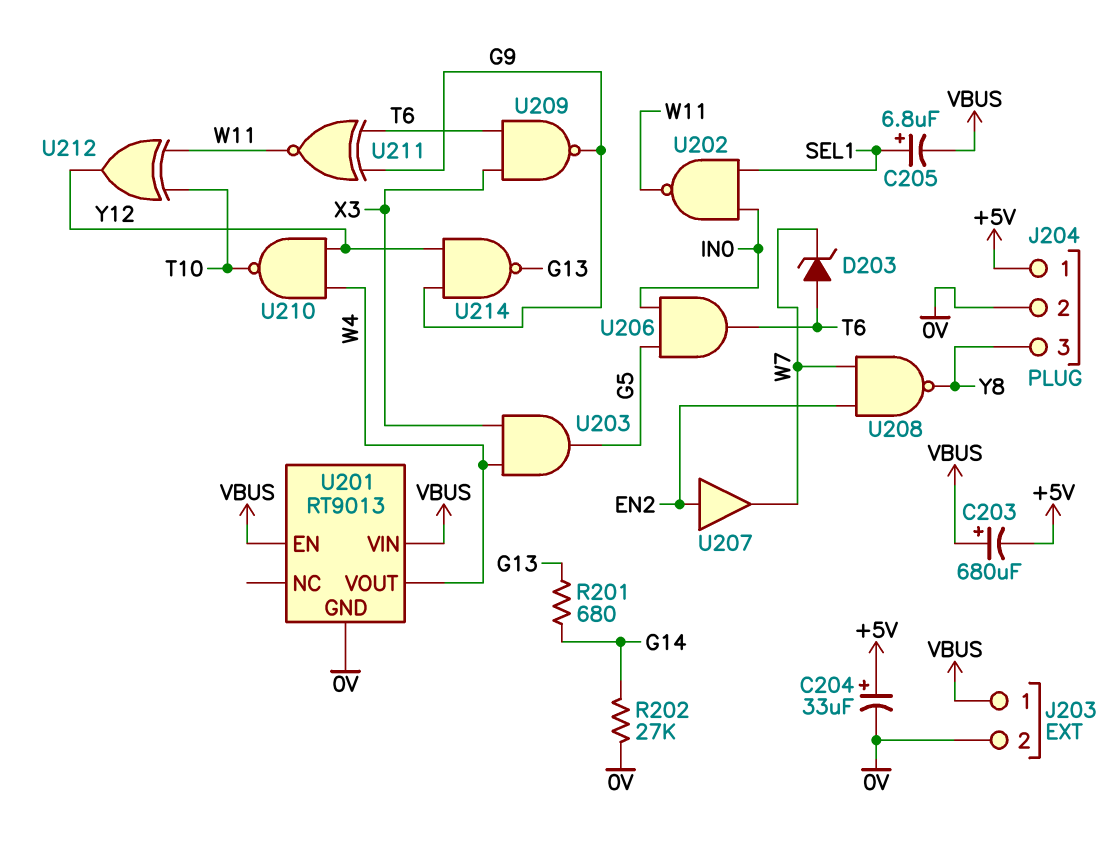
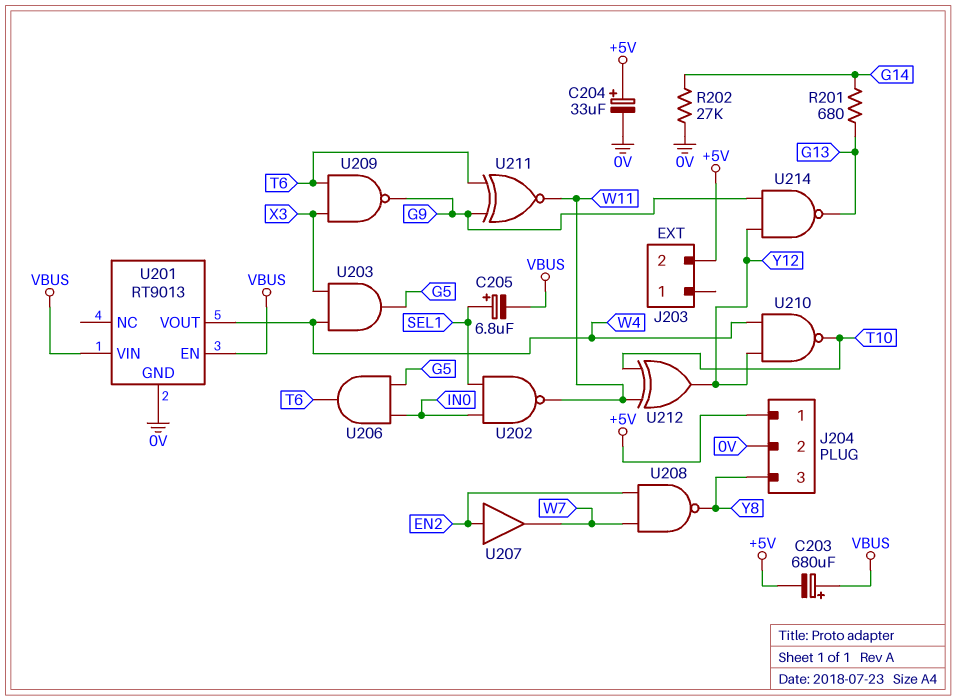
D203: zener (A T6, K W7) -> none
J203 pin 1: VBUS -> none
J203 pin 2: 0V -> +5V

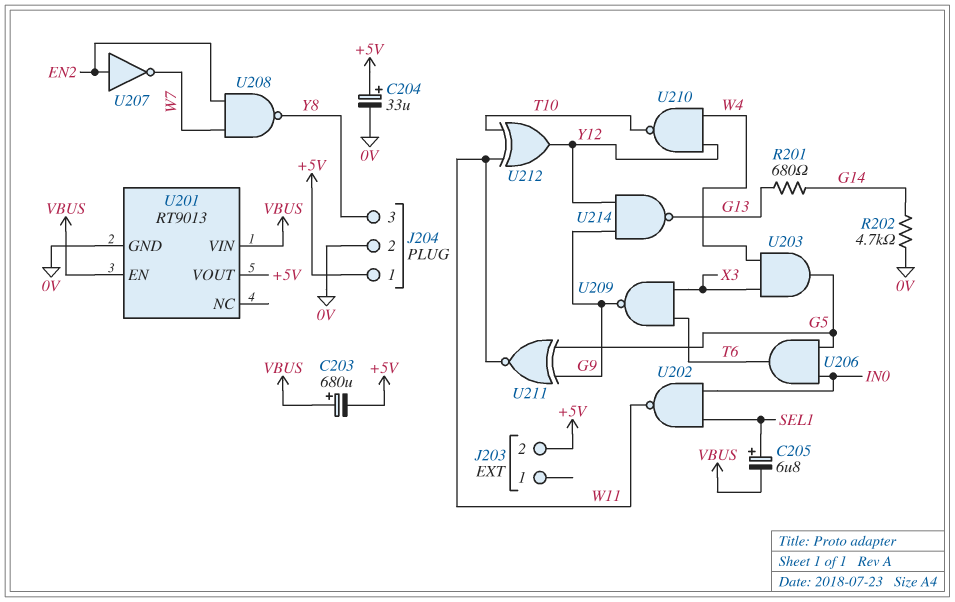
R202: 27k (0V, G14) -> 4.7k (0V, G14)
U201 pin VOUT: W4 -> +5V
U207: buffer (in EN2, out W7) -> NOT (in EN2, out W7)
U211: XNOR (in G9, in T6, out W11) -> XNOR (in G5, in G9, out W11)

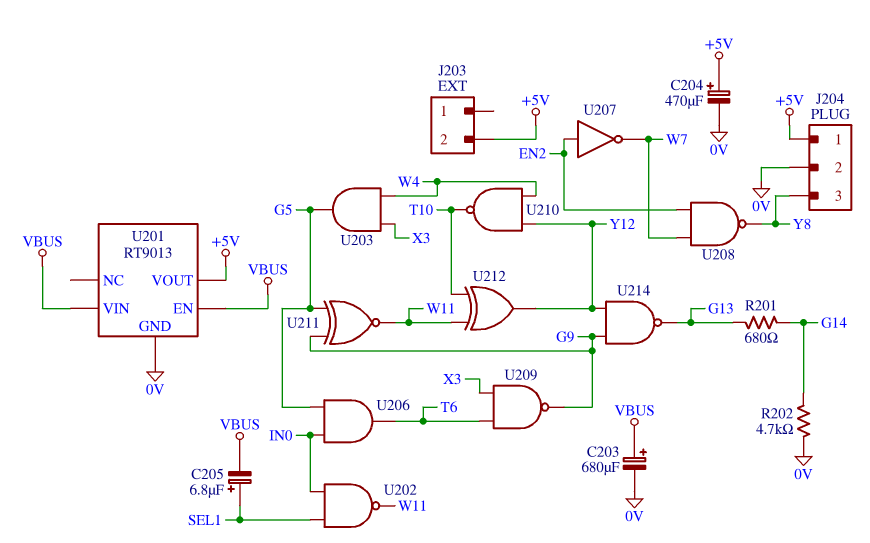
C203: 680uF (plus VBUS, minus +5V) -> 680uF (plus VBUS, minus 0V)
C204: 33uF (plus +5V, minus 0V) -> 470uF (plus +5V, minus 0V)

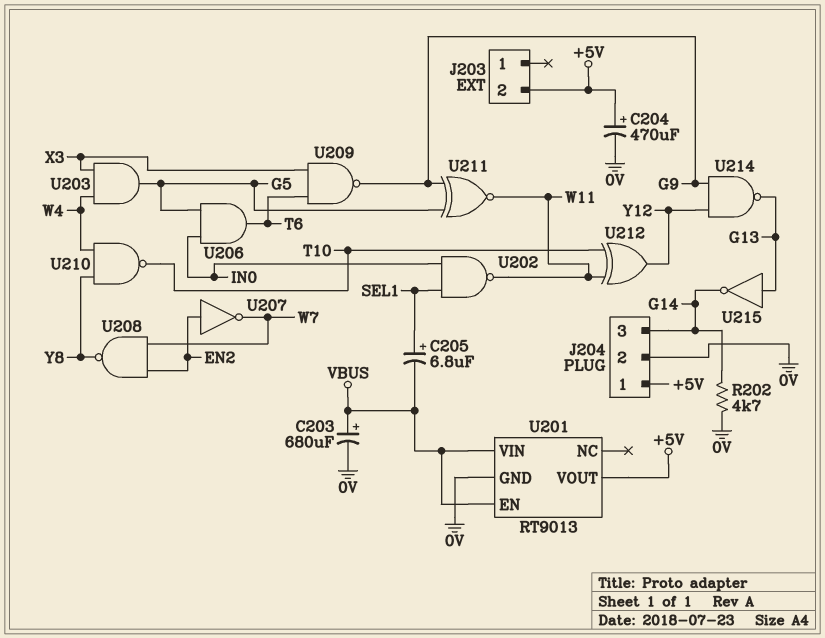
J204 pin 3: Y8 -> G14
R201: 680 (G13, G14) -> none
U210: NAND (in W4, in Y12, out T10) -> NAND (in W4, in Y8, out T10)
U215: none -> NOT (in G13, out G14)

